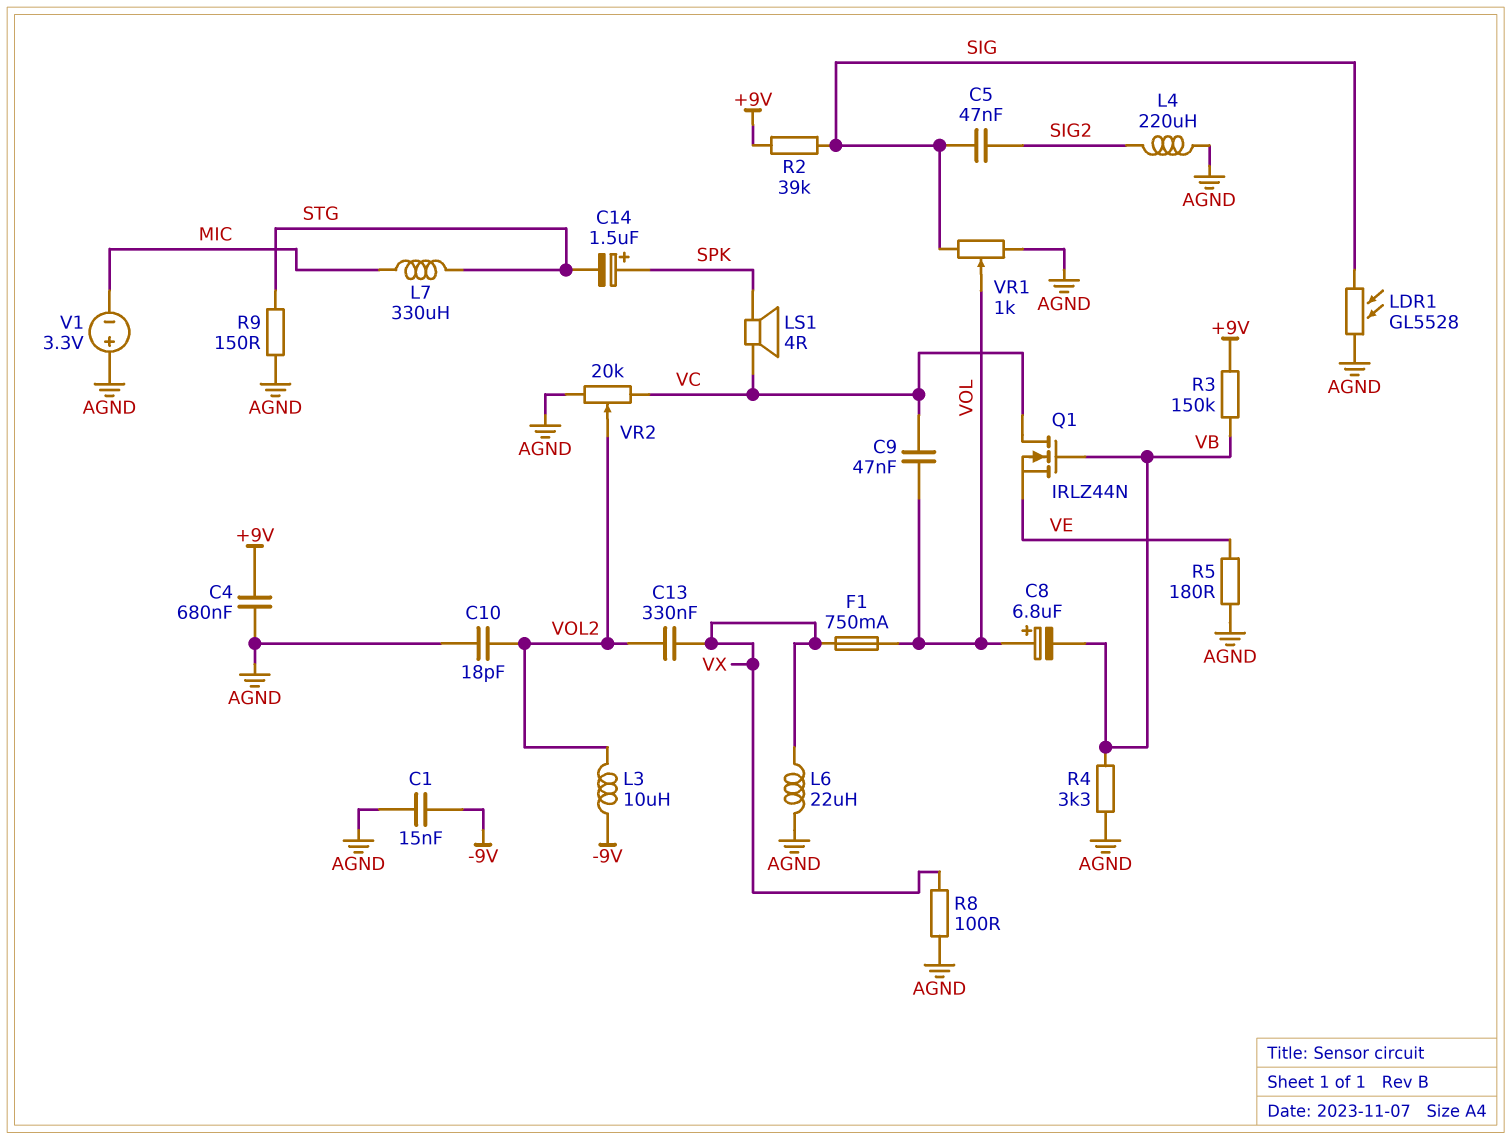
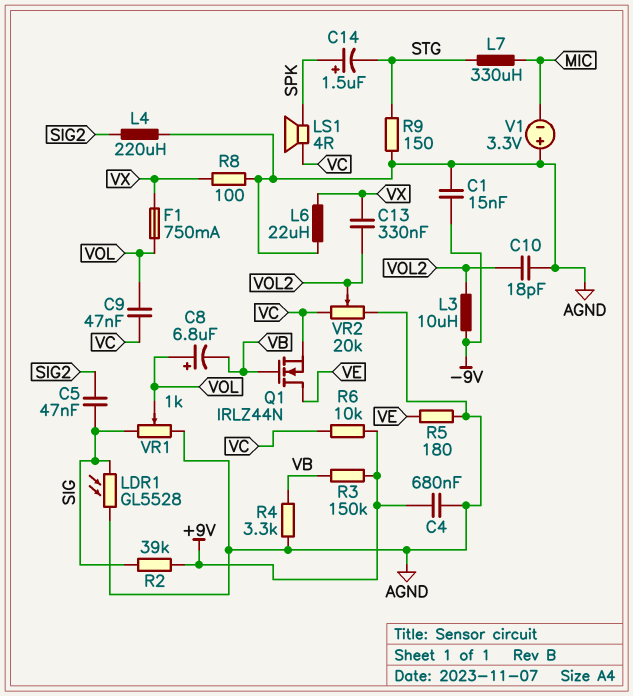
Q1: NMOS IRLZ44N (G VB, D VC, S VE) -> NMOS IRLZ44N (G VB, D VE, S VC)
R6: none -> 10k (+9V, VC)

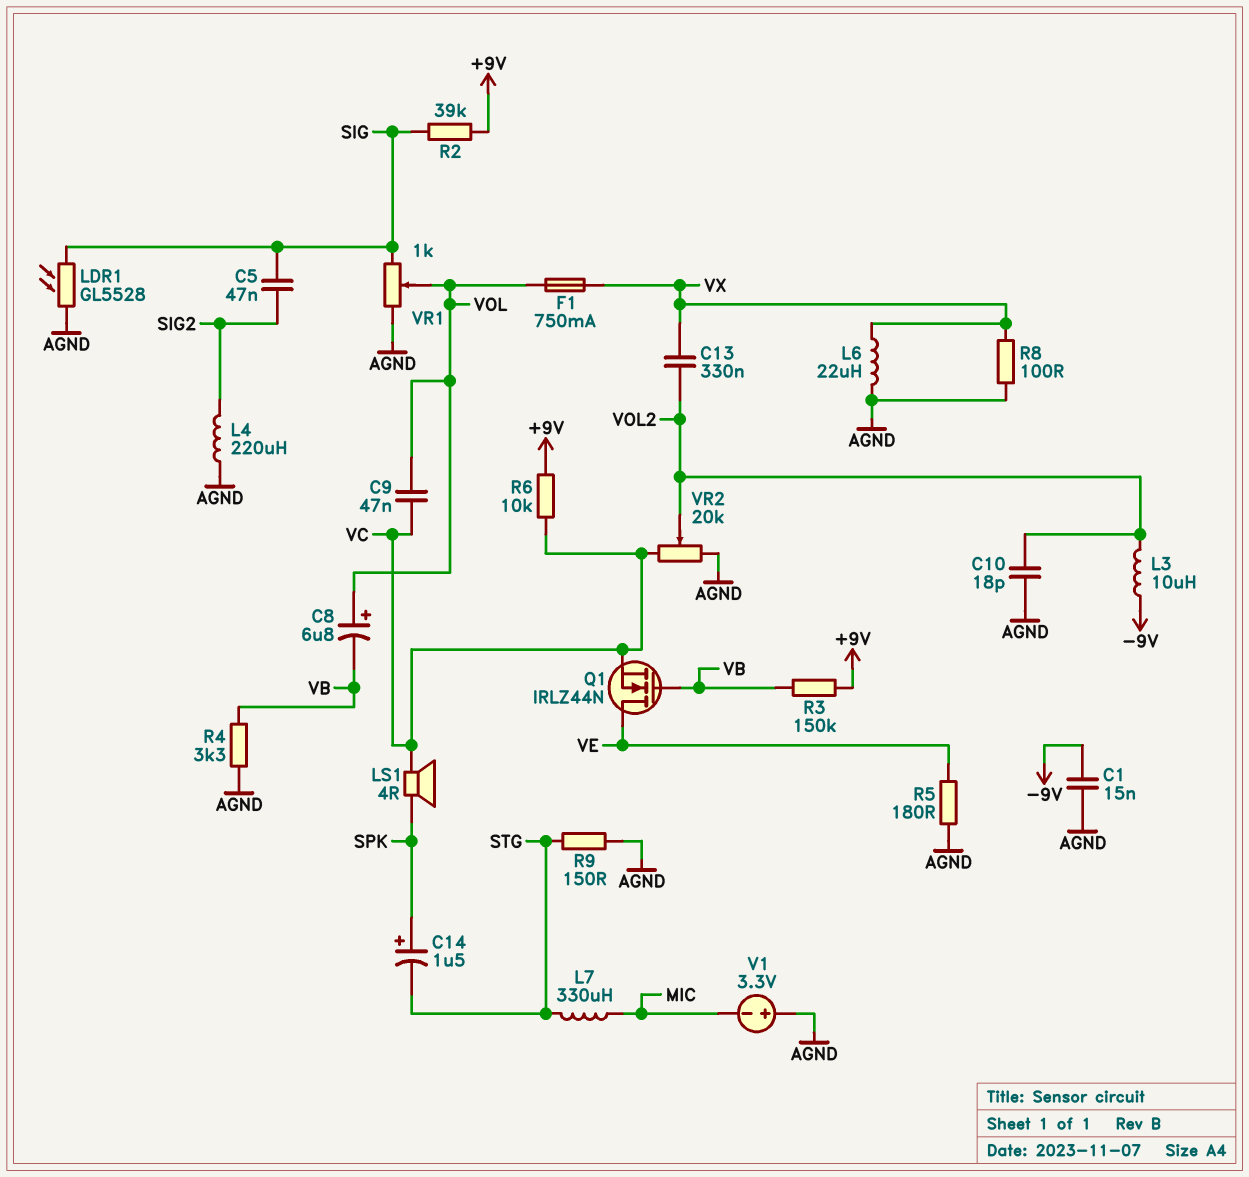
C4: 680nF (+9V, AGND) -> none

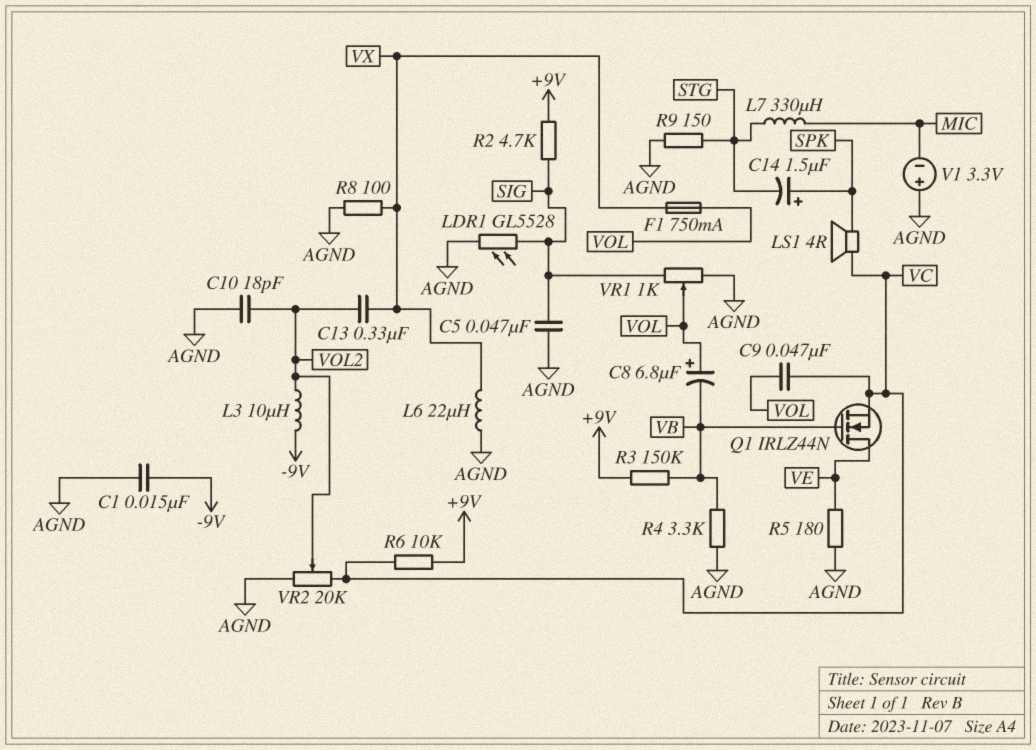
C5: 47nF (SIG, SIG2) -> 47nF (AGND, SIG)
L4: 220uH (AGND, SIG2) -> none
R2: 39k (+9V, SIG) -> 4.7k (+9V, SIG)

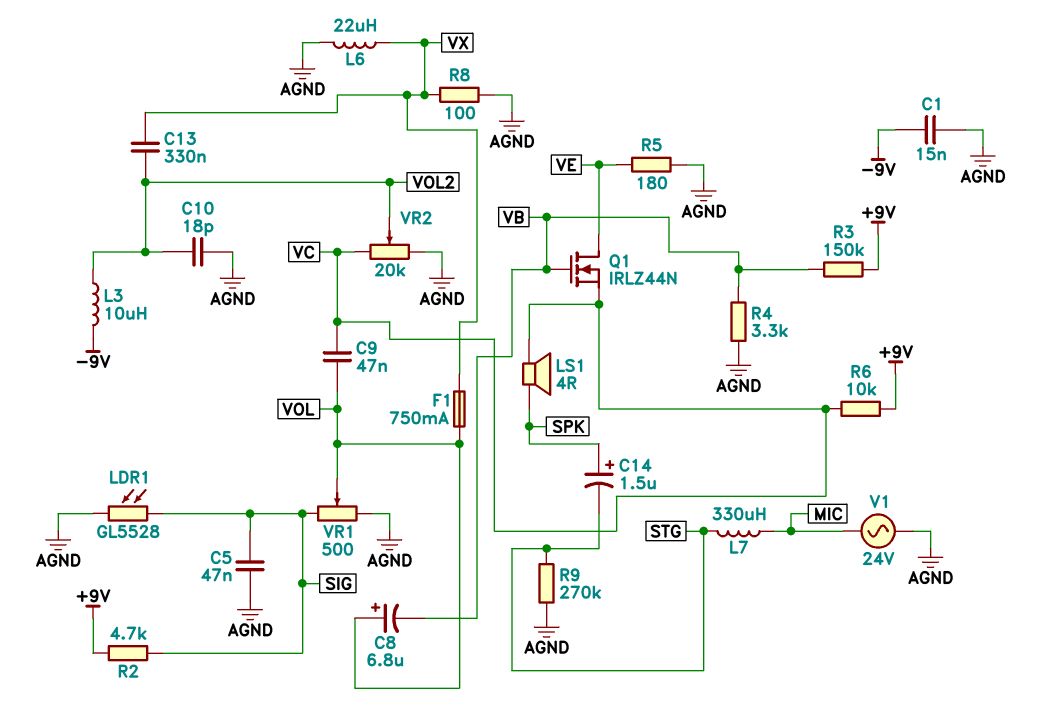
R9: 150 (AGND, STG) -> 270k (AGND, STG)
V1: 3.3V (plus AGND, minus MIC) -> AC 24V (AGND, MIC)
VR1: 1k (AGND, SIG, wiper VOL) -> 500 (AGND, SIG, wiper VOL)

